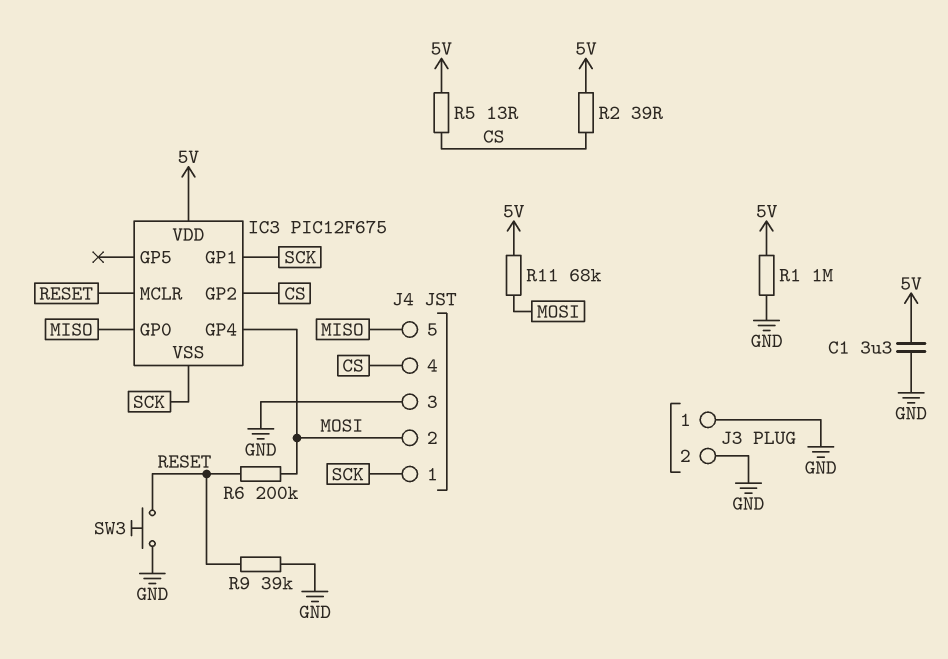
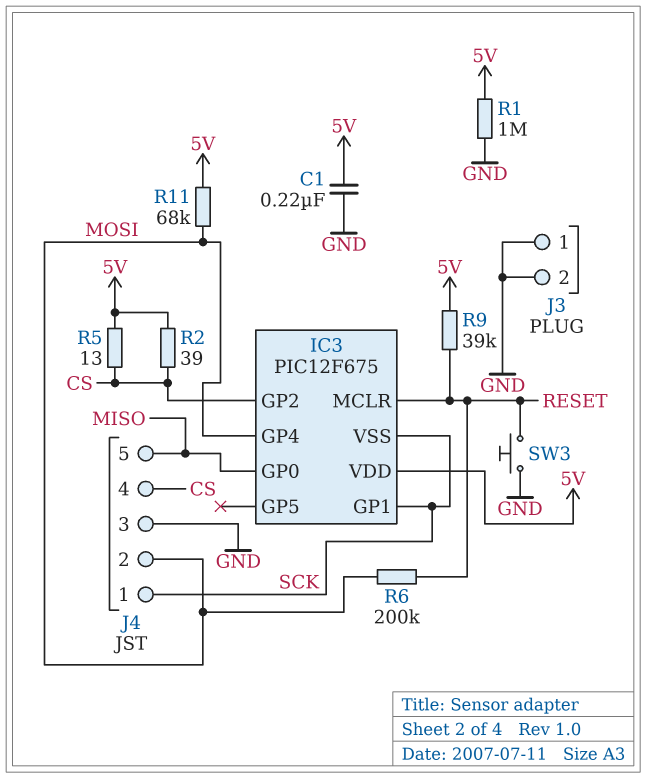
C1: 3.3uF (5V, GND) -> 220nF (5V, GND)
R9: 39k (GND, RESET) -> 39k (5V, RESET)

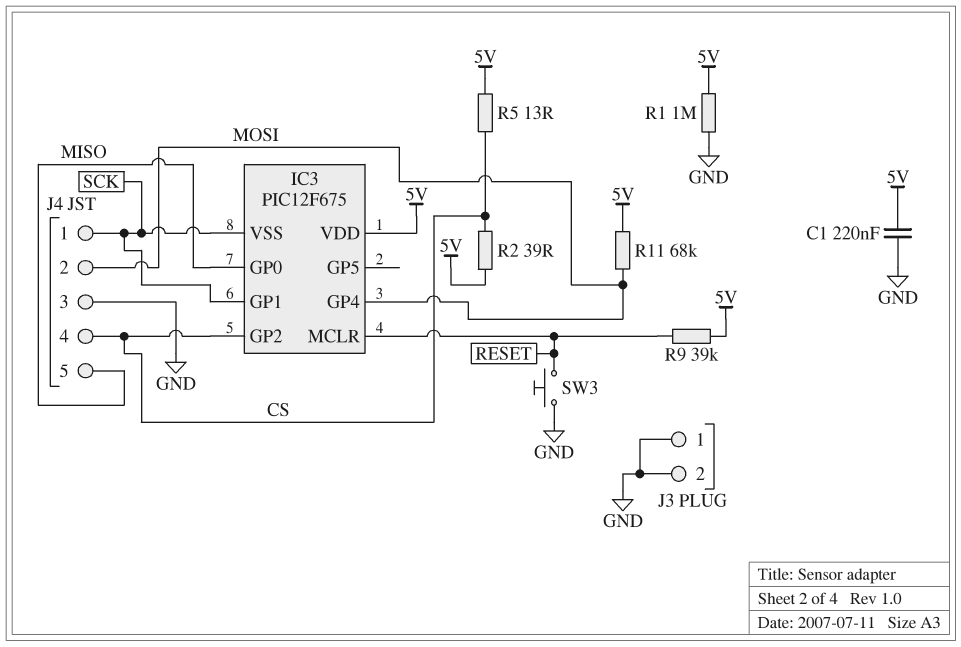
R6: 200k (MOSI, RESET) -> none

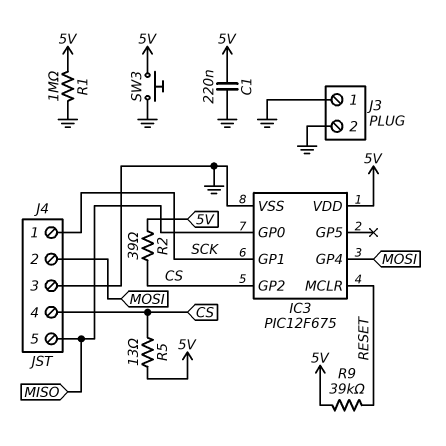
IC3 pin VSS: SCK -> GND
R11: 68k (5V, MOSI) -> none
SW3: button (GND, RESET) -> button (5V, GND)

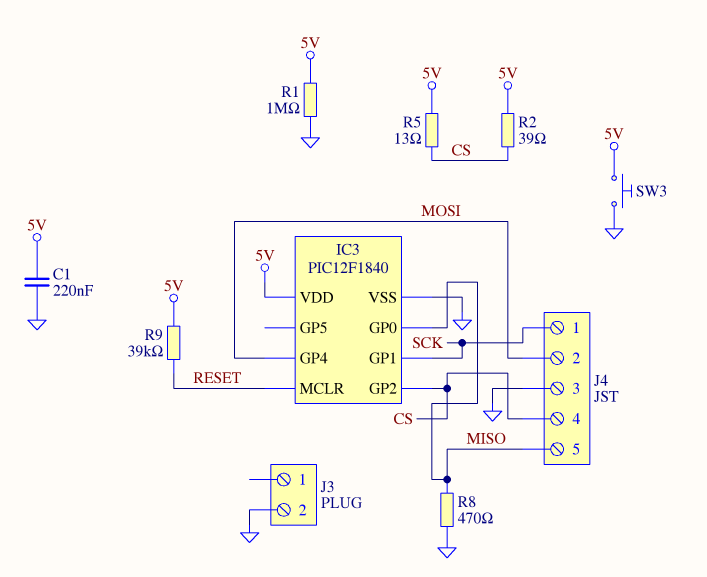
IC3: PIC12F675 -> PIC12F1840
J3 pin 1: GND -> none
R8: none -> 470 (GND, MISO)

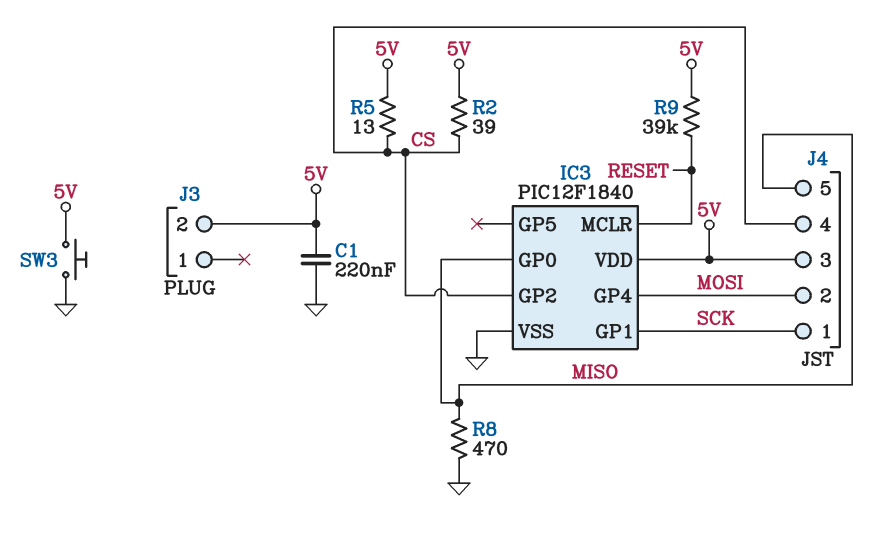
J3 pin 2: GND -> 5V
J4 pin 3: GND -> 5V
R1: 1M (5V, GND) -> none

